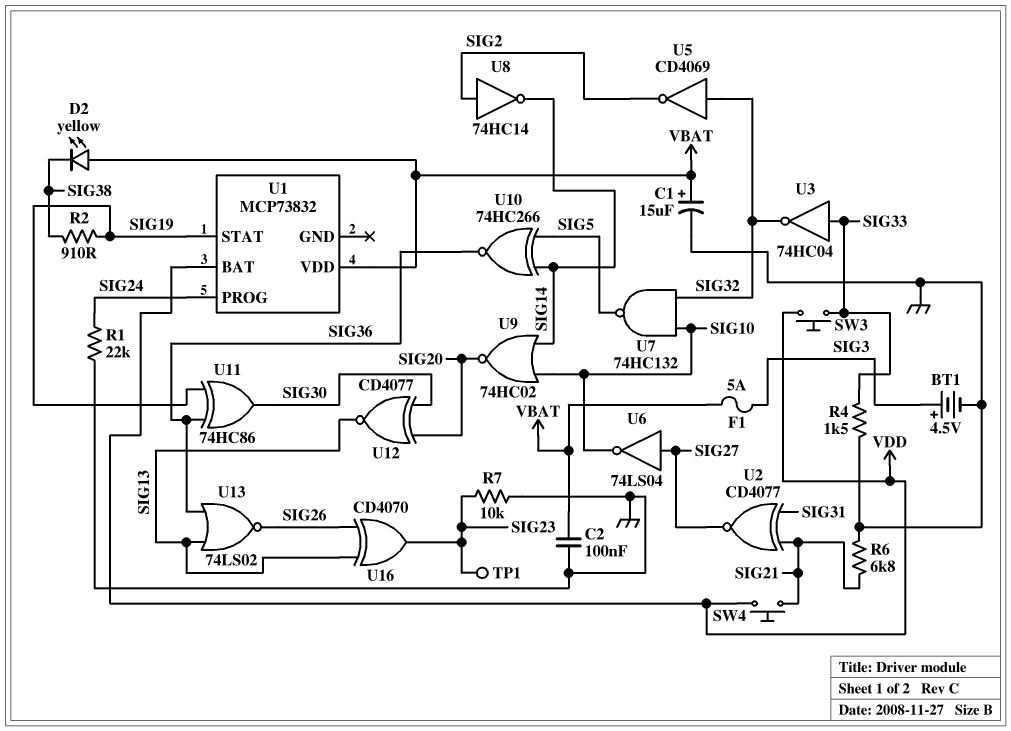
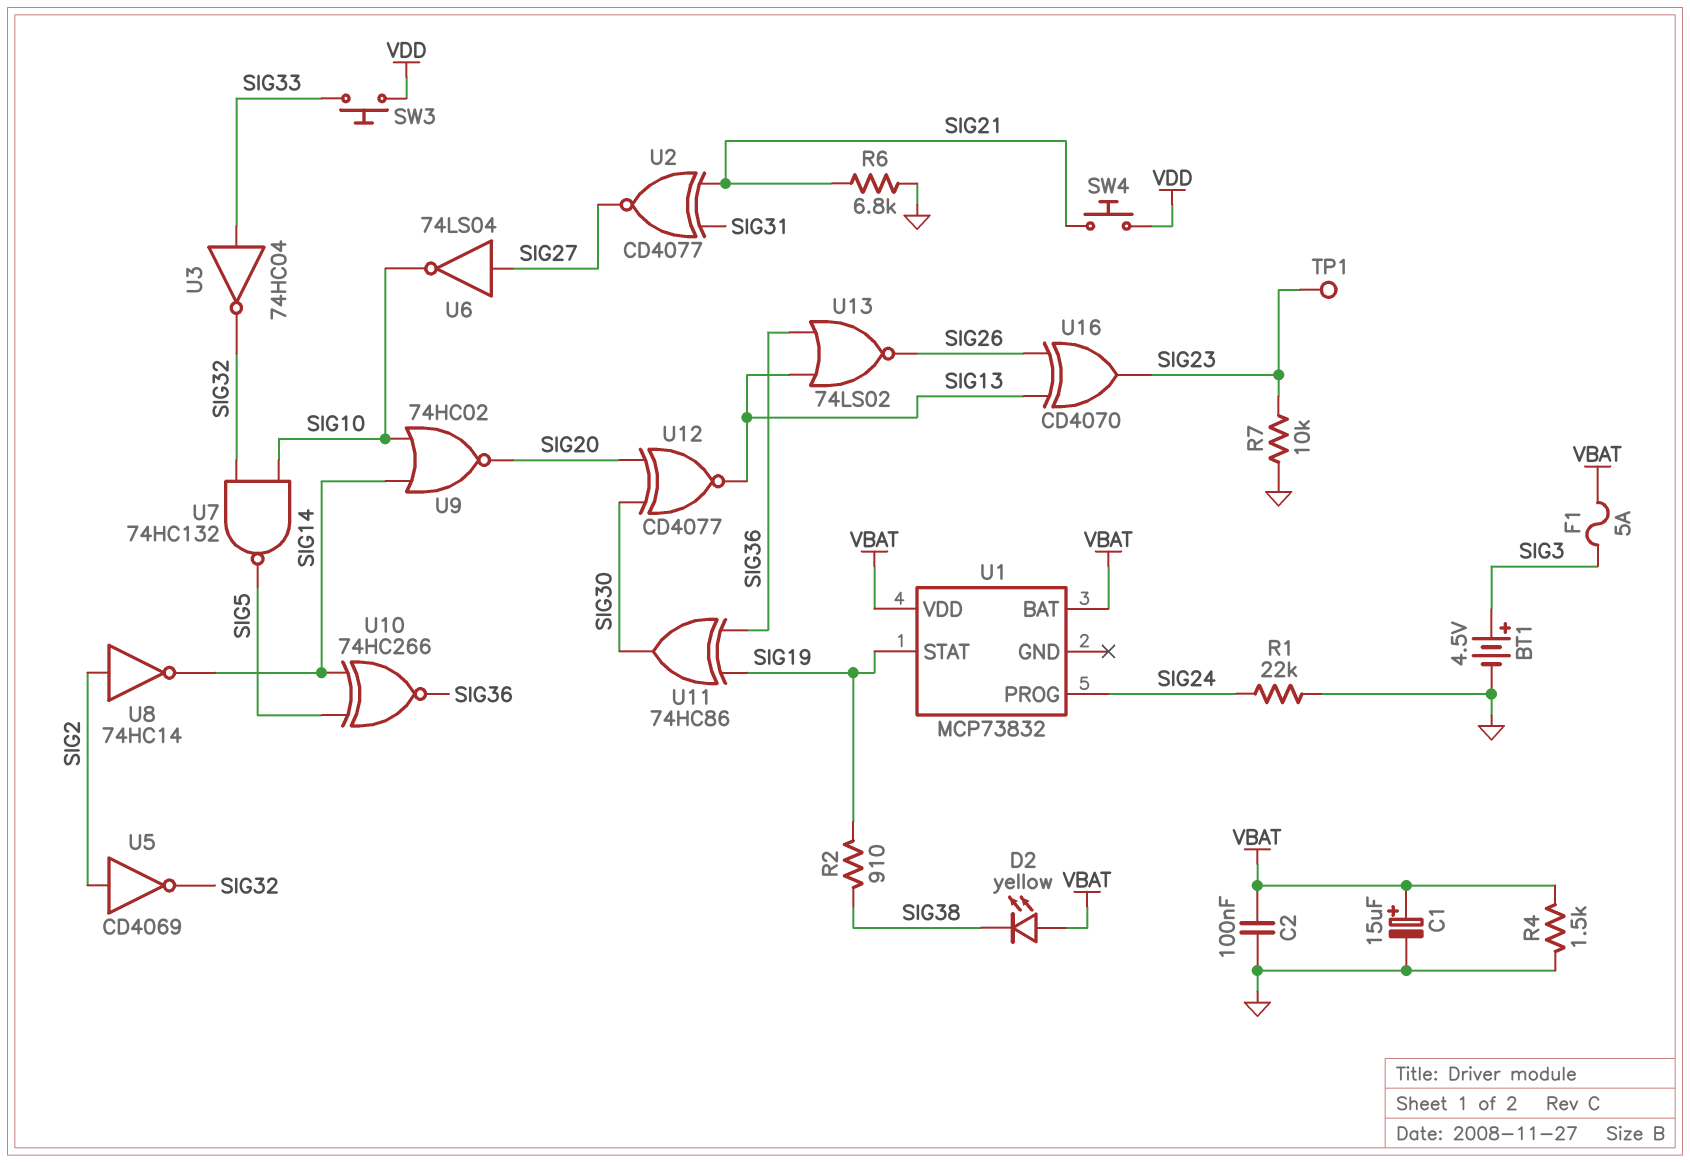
R4: 1.5k (GND, SIG33) -> 1.5k (GND, VBAT)
U1 pin BAT: VDD -> VBAT
U5: NOT CD4069 (in SIG32, out SIG2) -> NOT CD4069 (in SIG2, out SIG32)

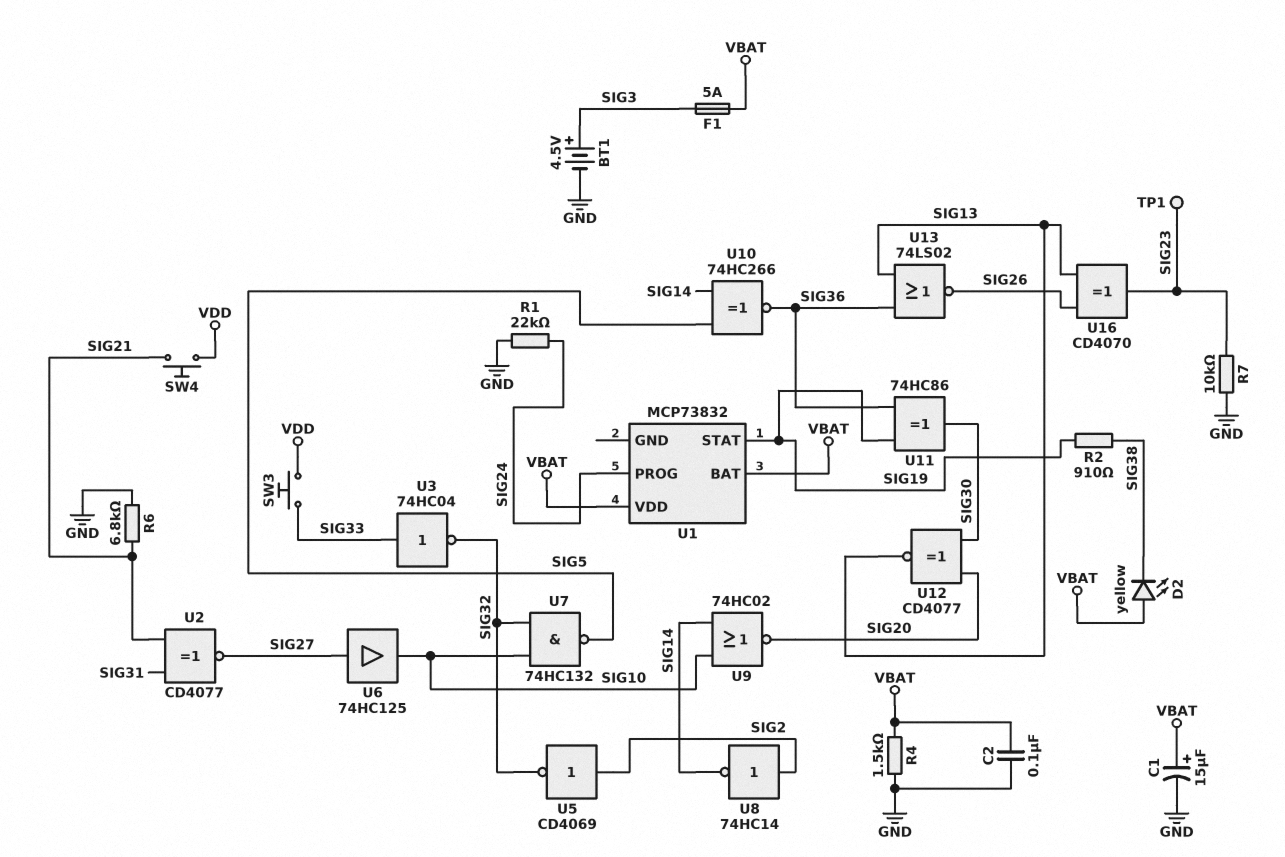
U6: NOT 74LS04 (in SIG27, out SIG10) -> buffer 74HC125 (in SIG27, out SIG10)

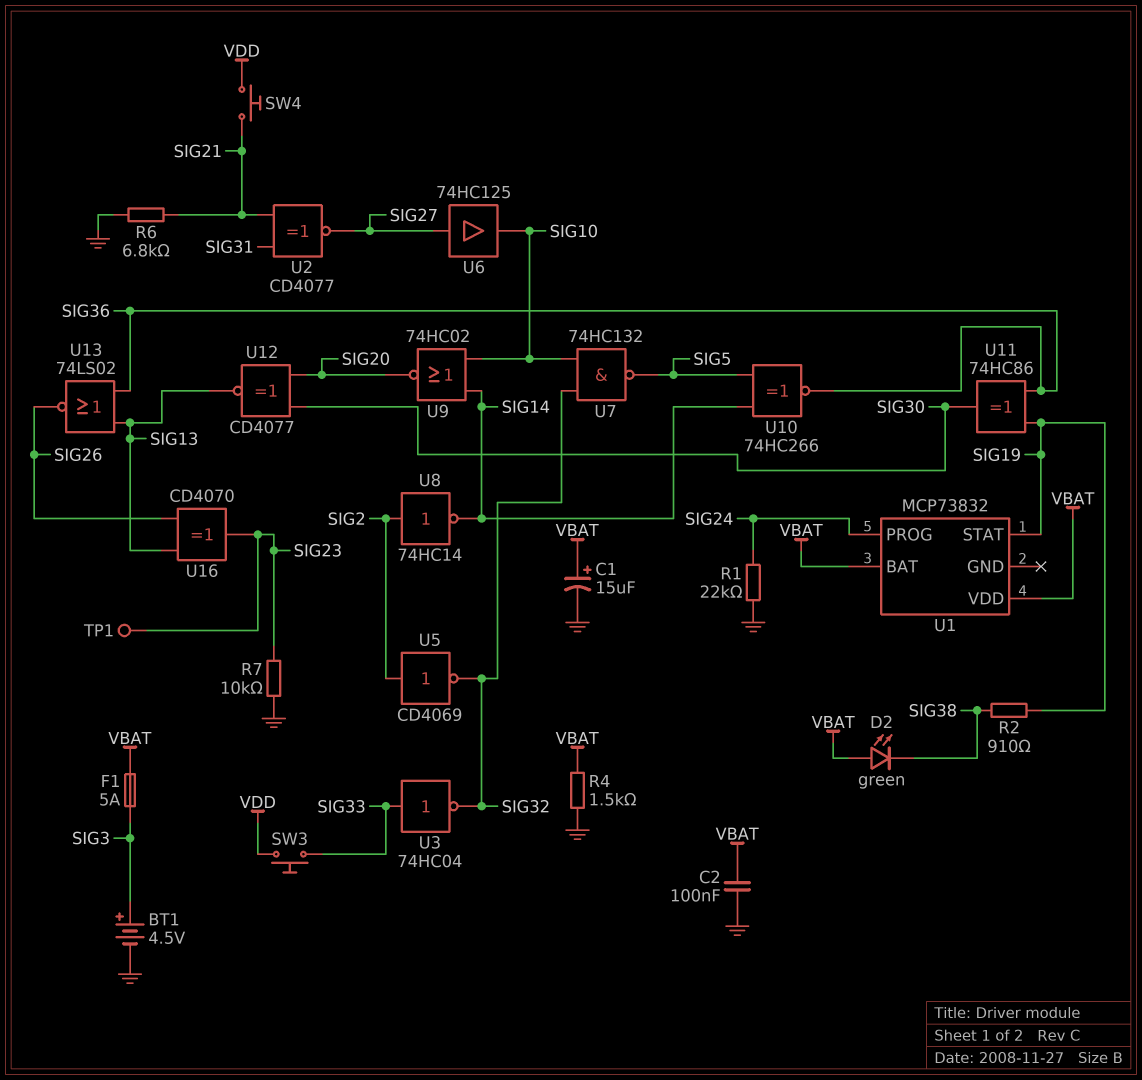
D2: LED yellow (A VBAT, K SIG38) -> LED green (A VBAT, K SIG38)

